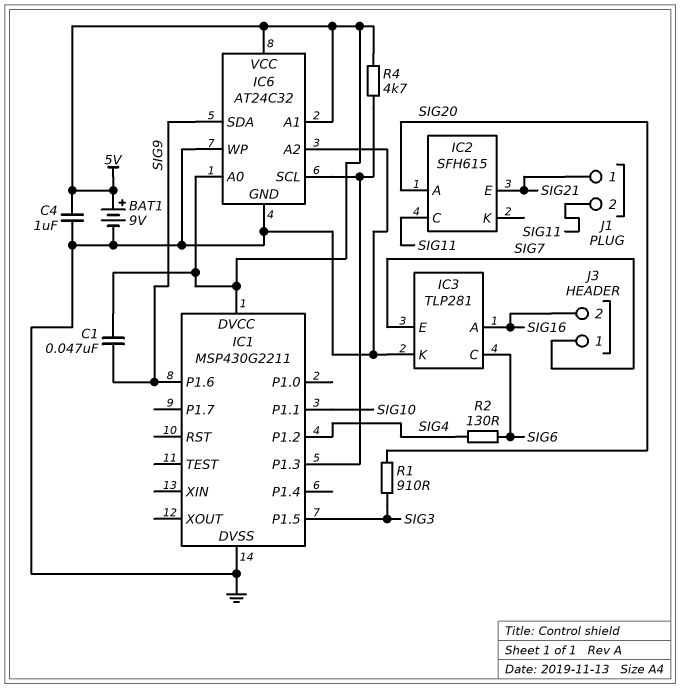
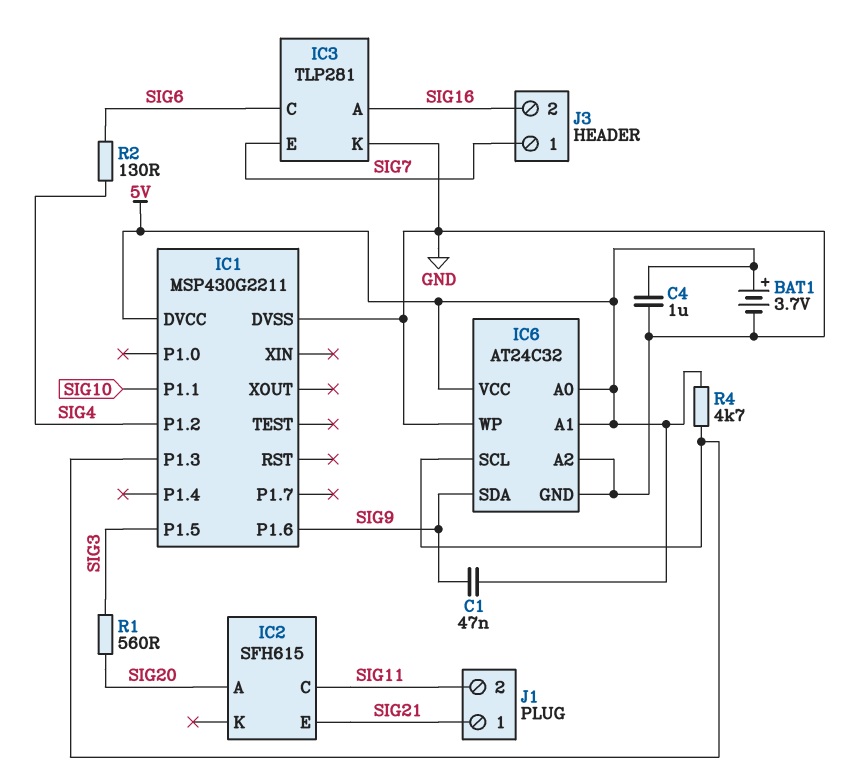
BAT1: 9V (plus 5V, minus GND) -> 3.7V (plus 5V, minus GND)
R1: 910 (SIG3, SIG20) -> 560 (SIG3, SIG20)

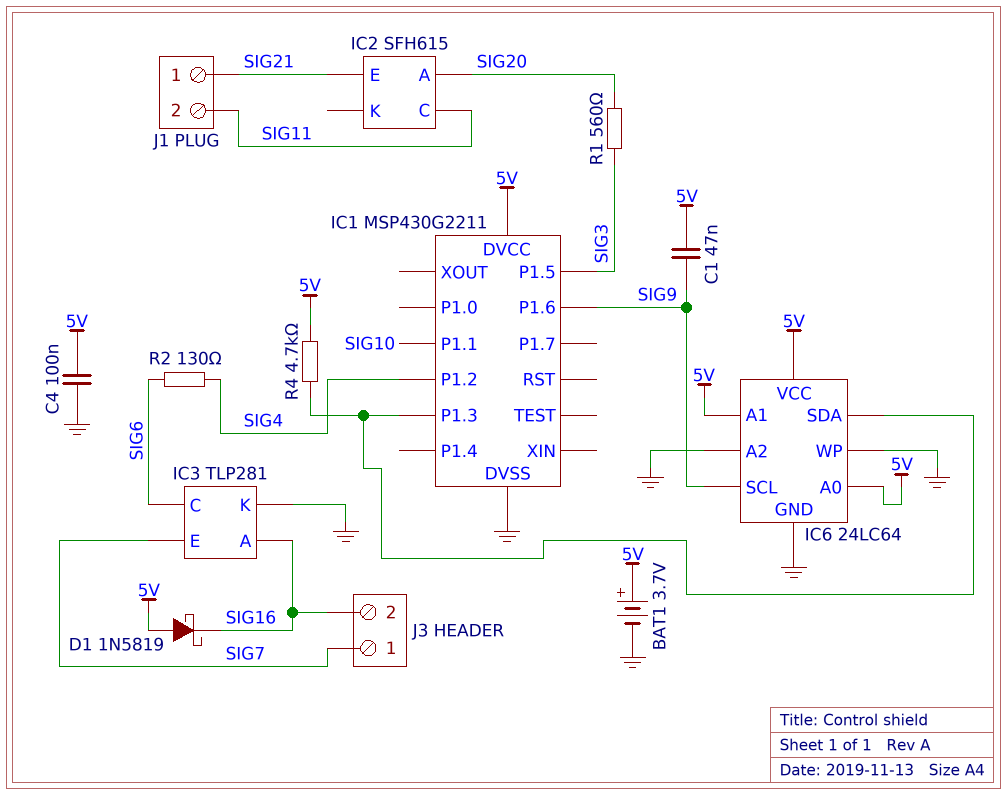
C4: 1uF (5V, GND) -> 100nF (5V, GND)
D1: none -> schottky 1N5819 (A 5V, K SIG16)
IC6: AT24C32 -> 24LC64
IC6 pin SCL: IC1/P1.3 -> SIG9
IC6 pin SDA: SIG9 -> IC1/P1.3

